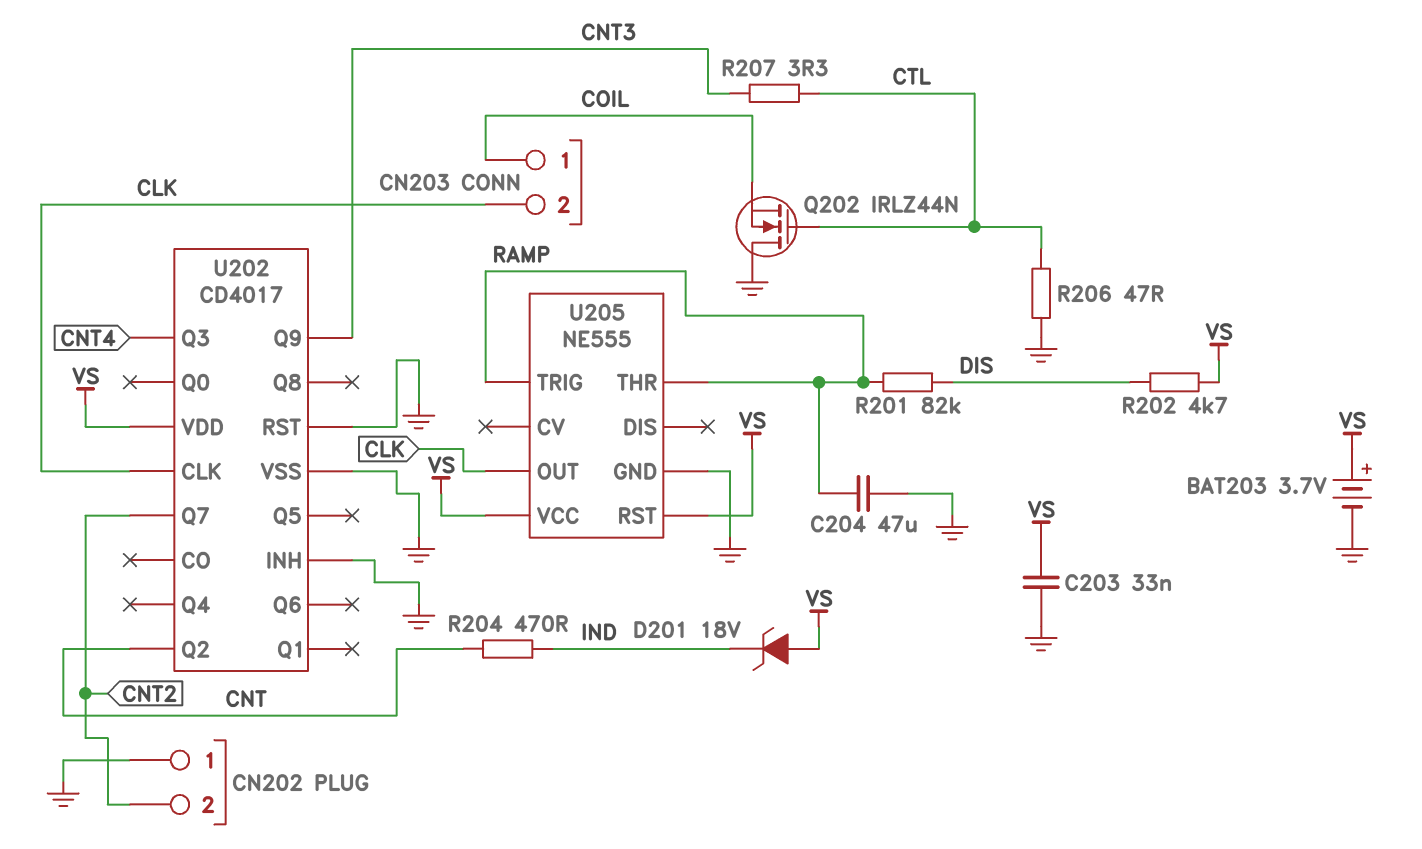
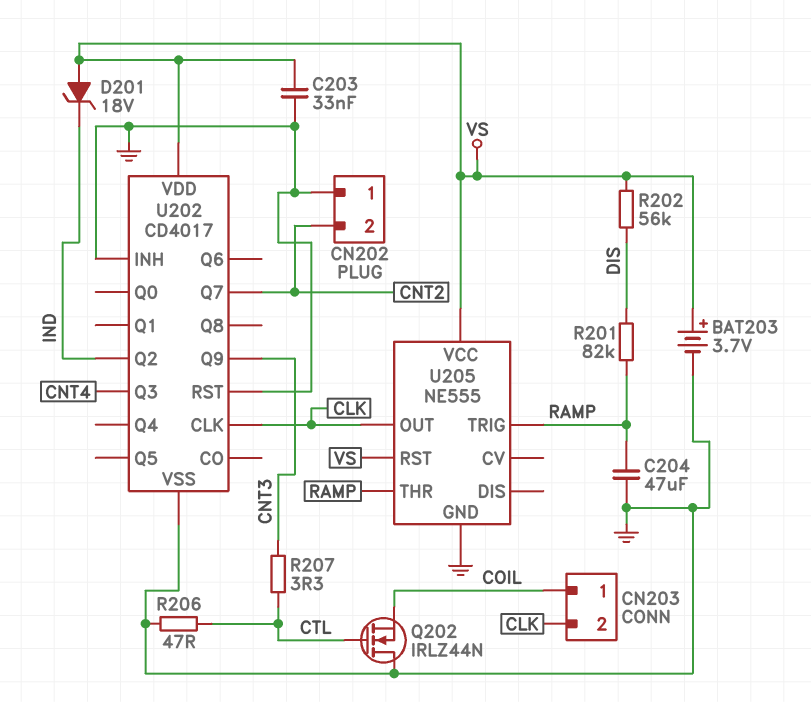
R202: 4.7k (DIS, VS) -> 56k (DIS, VS)
R204: 470 (CNT, IND) -> none
U202 pin Q2: CNT -> IND

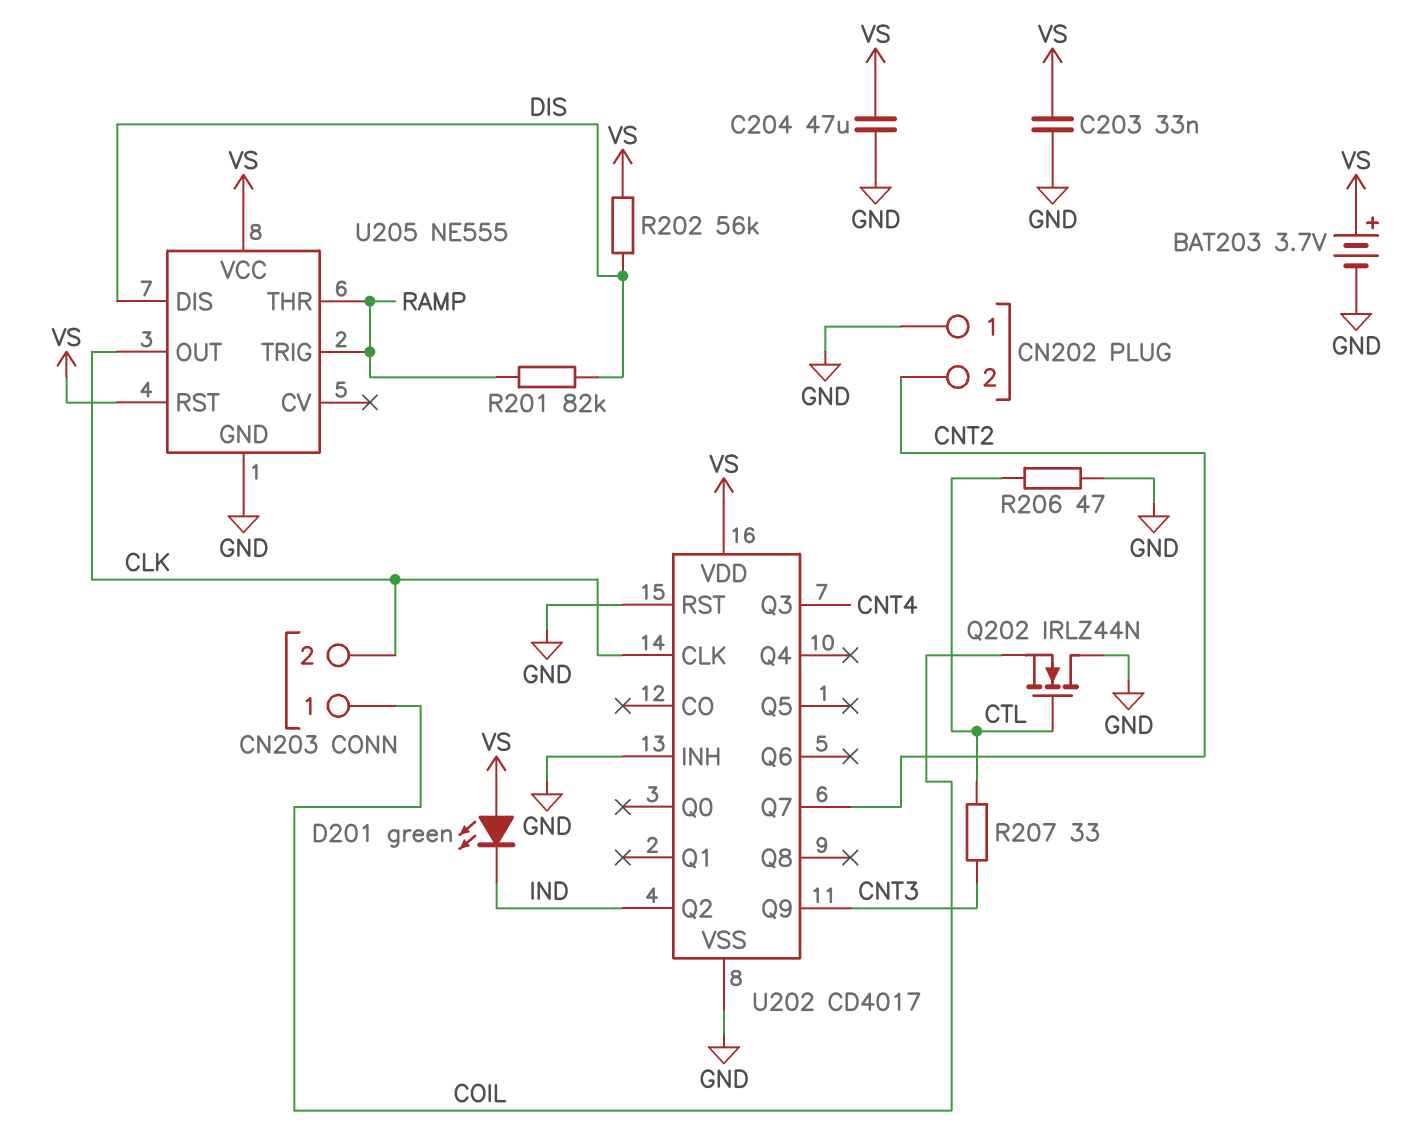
C204: 47uF (GND, RAMP) -> 47uF (GND, VS)
D201: zener 18V (A VS, K IND) -> LED green (A VS, K IND)
R207: 3.3 (CNT3, CTL) -> 33 (CNT3, CTL)
U205 pin DIS: none -> DIS

